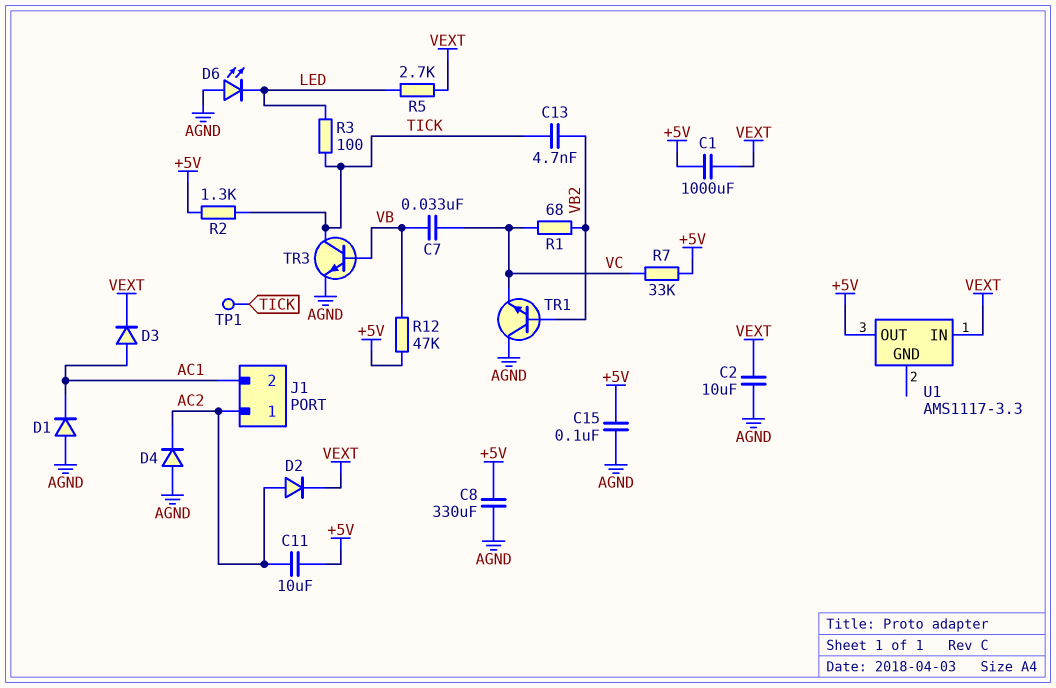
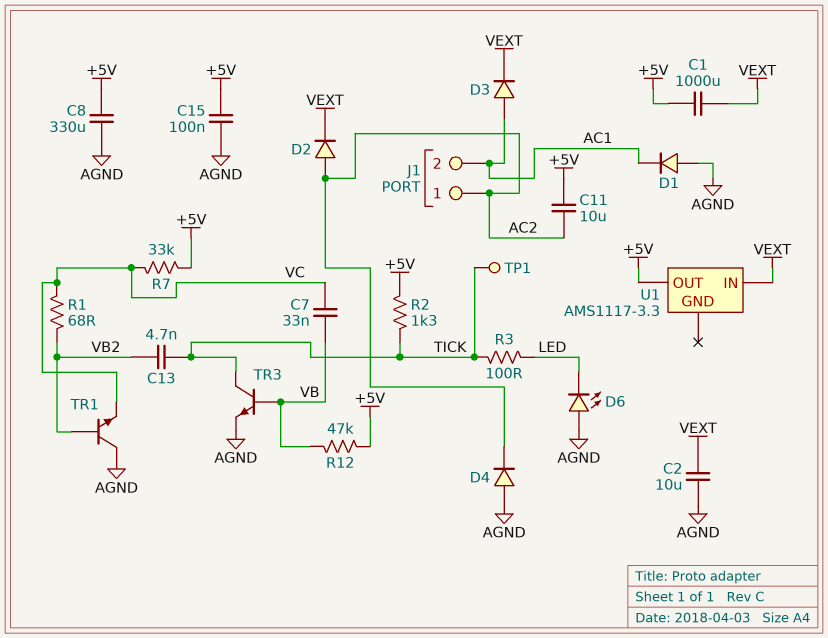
R5: 2.7k (LED, VEXT) -> none

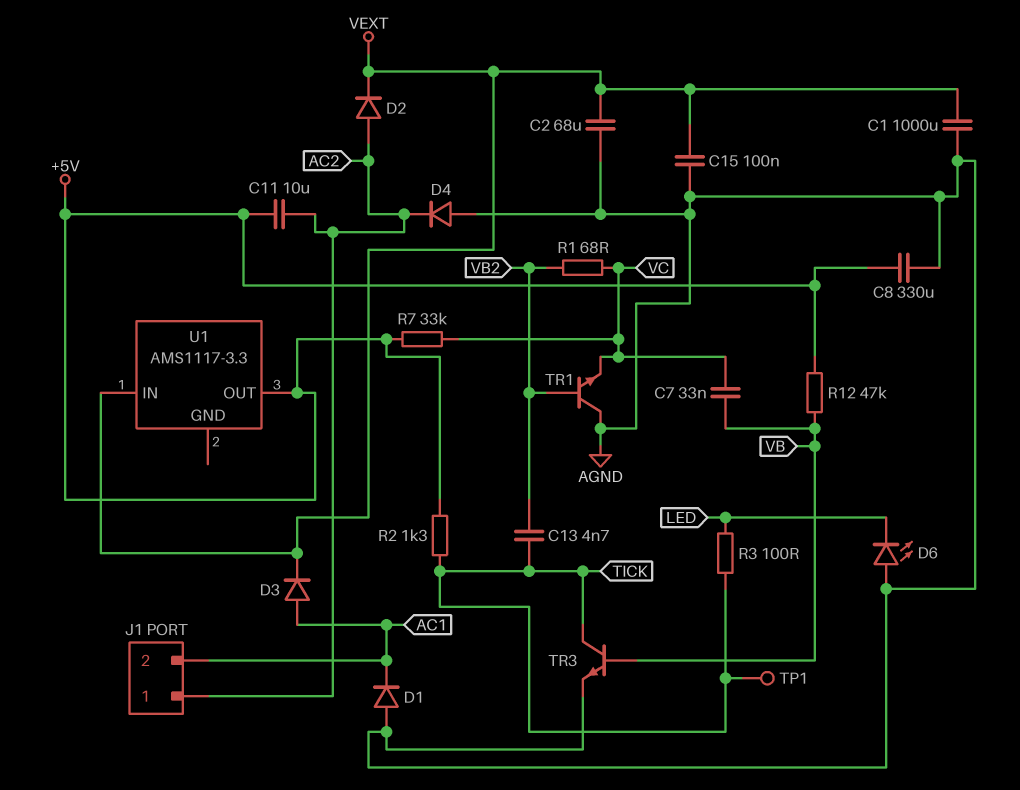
C1: 1000uF (+5V, VEXT) -> 1000uF (AGND, VEXT)
C2: 10uF (AGND, VEXT) -> 68uF (AGND, VEXT)
C15: 100nF (+5V, AGND) -> 100nF (AGND, VEXT)

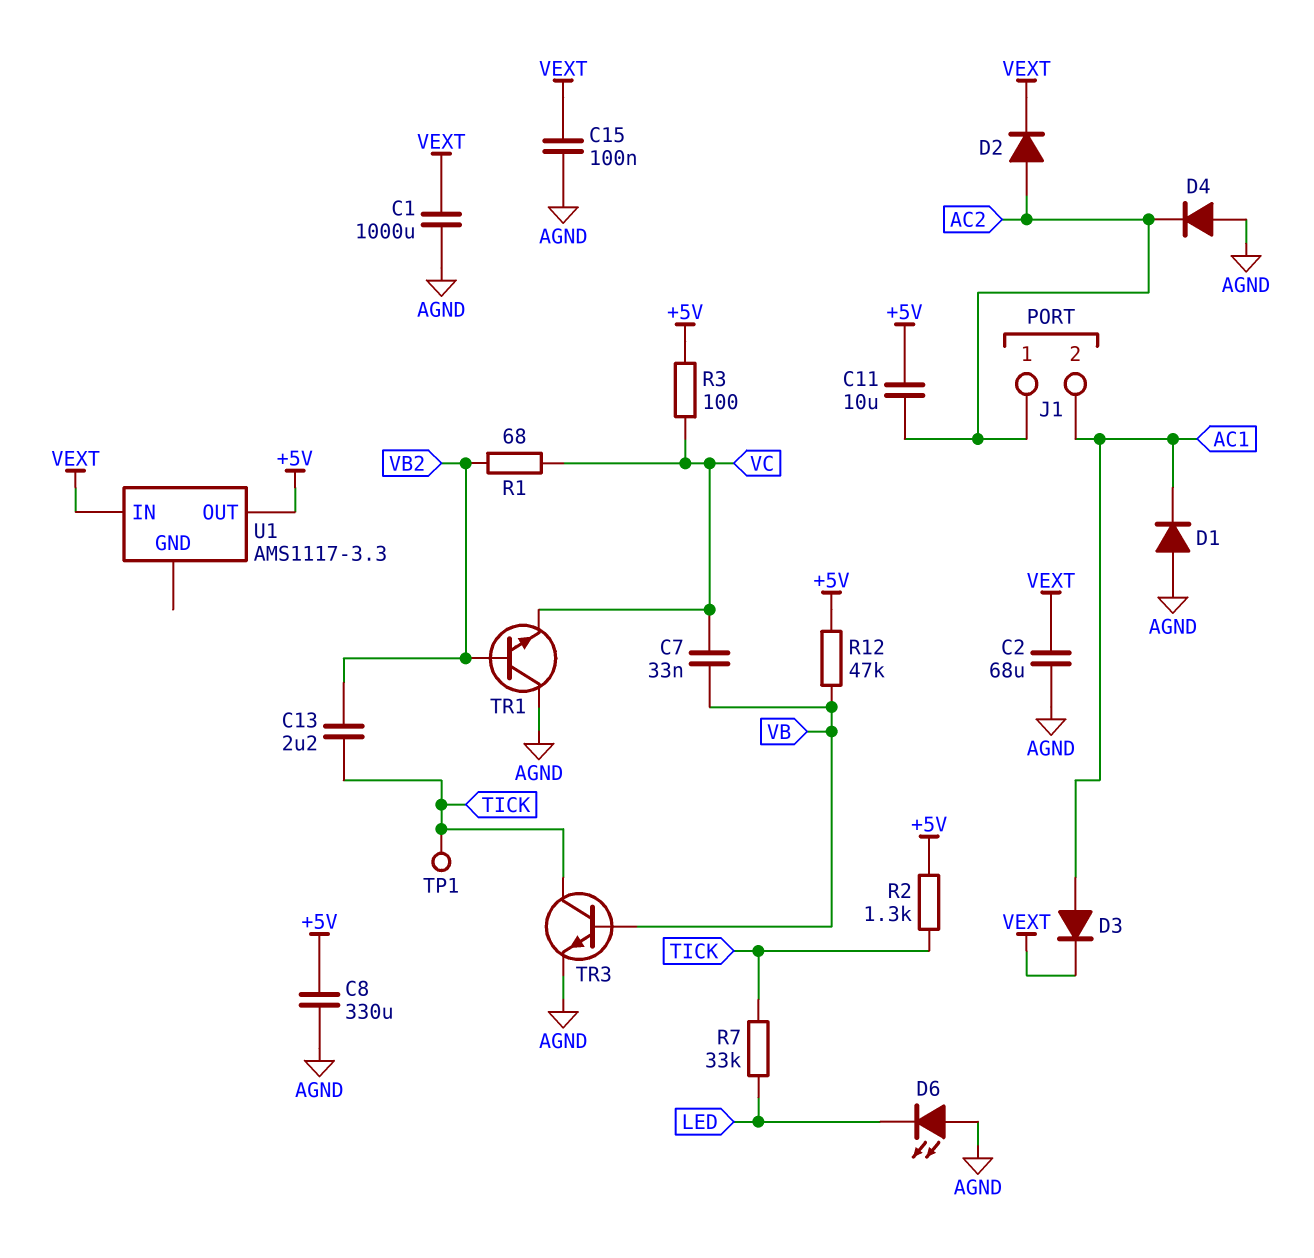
C13: 4.7nF (TICK, VB2) -> 2.2uF (TICK, VB2)
R3: 100 (LED, TICK) -> 100 (+5V, VC)
R7: 33k (+5V, VC) -> 33k (LED, TICK)

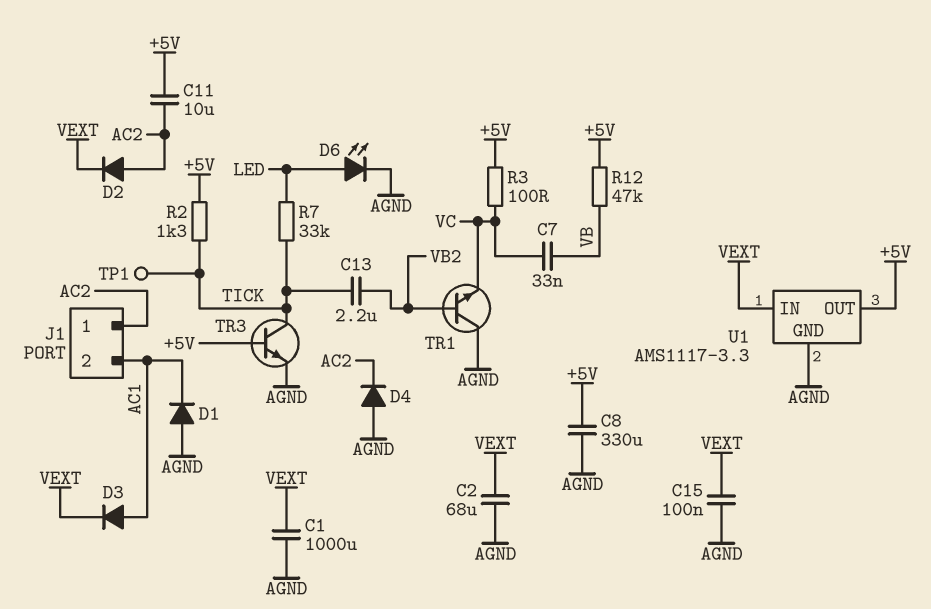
D6: LED (A AGND, K LED) -> LED (A LED, K AGND)
R1: 68 (VB2, VC) -> none
TR3: NPN (B VB, C TICK, E AGND) -> NPN (B +5V, C TICK, E AGND)
U1 pin GND: none -> AGND

